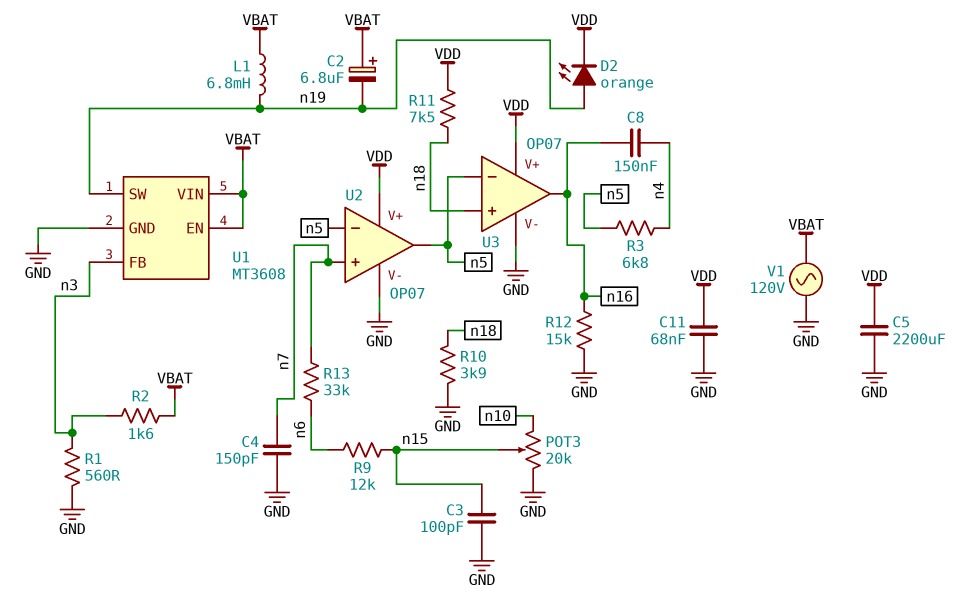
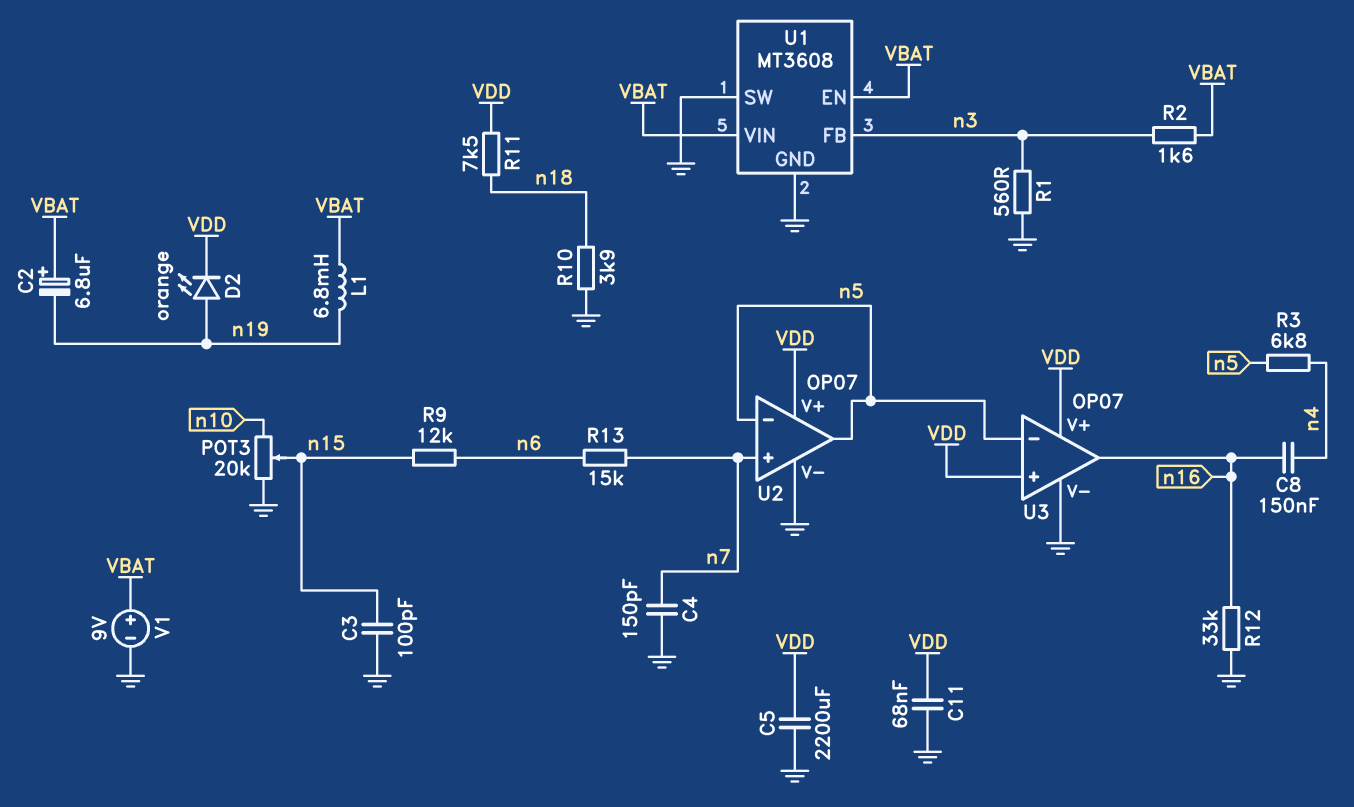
R12: 15k (GND, n16) -> 33k (GND, n16)
R13: 33k (n6, n7) -> 15k (n6, n7)
U1 pin SW: n19 -> GND
U3 pin in+: n18 -> VDD
V1: AC 120V (GND, VBAT) -> 9V (plus VBAT, minus GND)

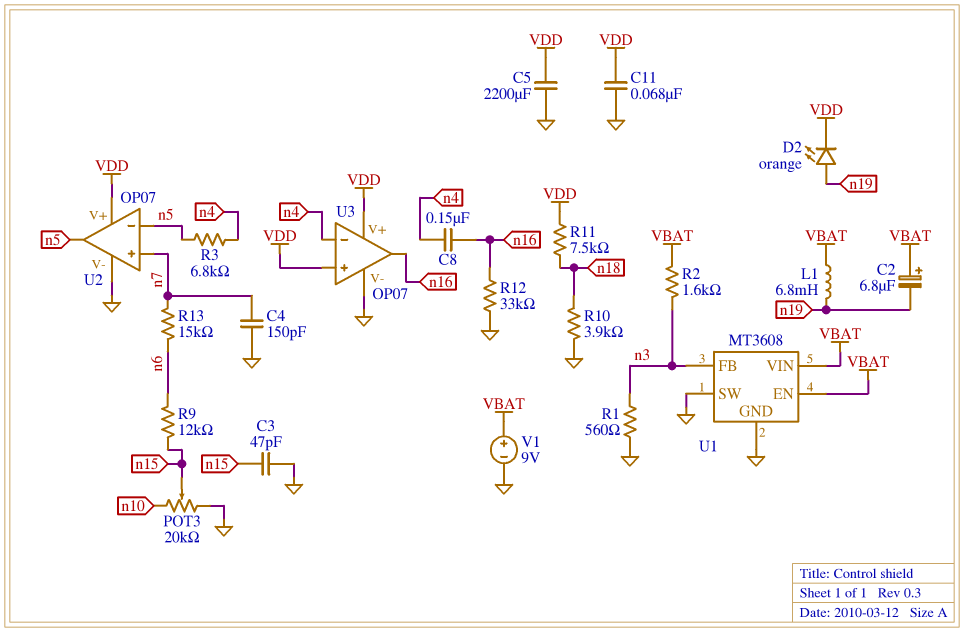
C3: 100pF (GND, n15) -> 47pF (GND, n15)
U3 pin in-: n5 -> n4

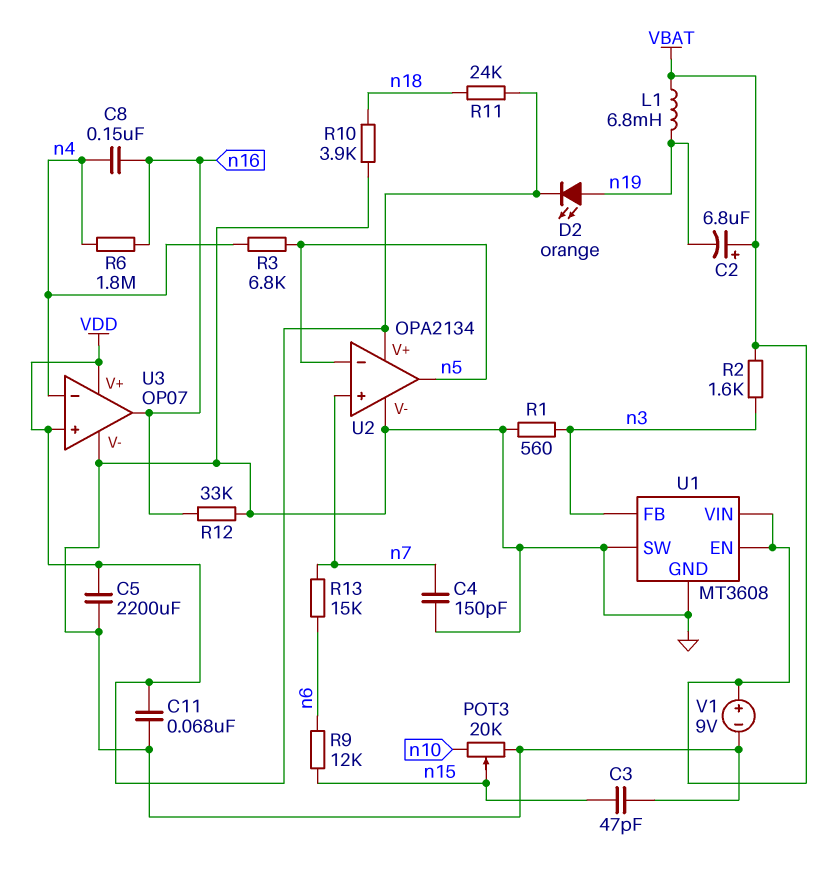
R6: none -> 1.8M (n4, n16)
R11: 7.5k (VDD, n18) -> 24k (VDD, n18)
U2: OP07 -> OPA2134

